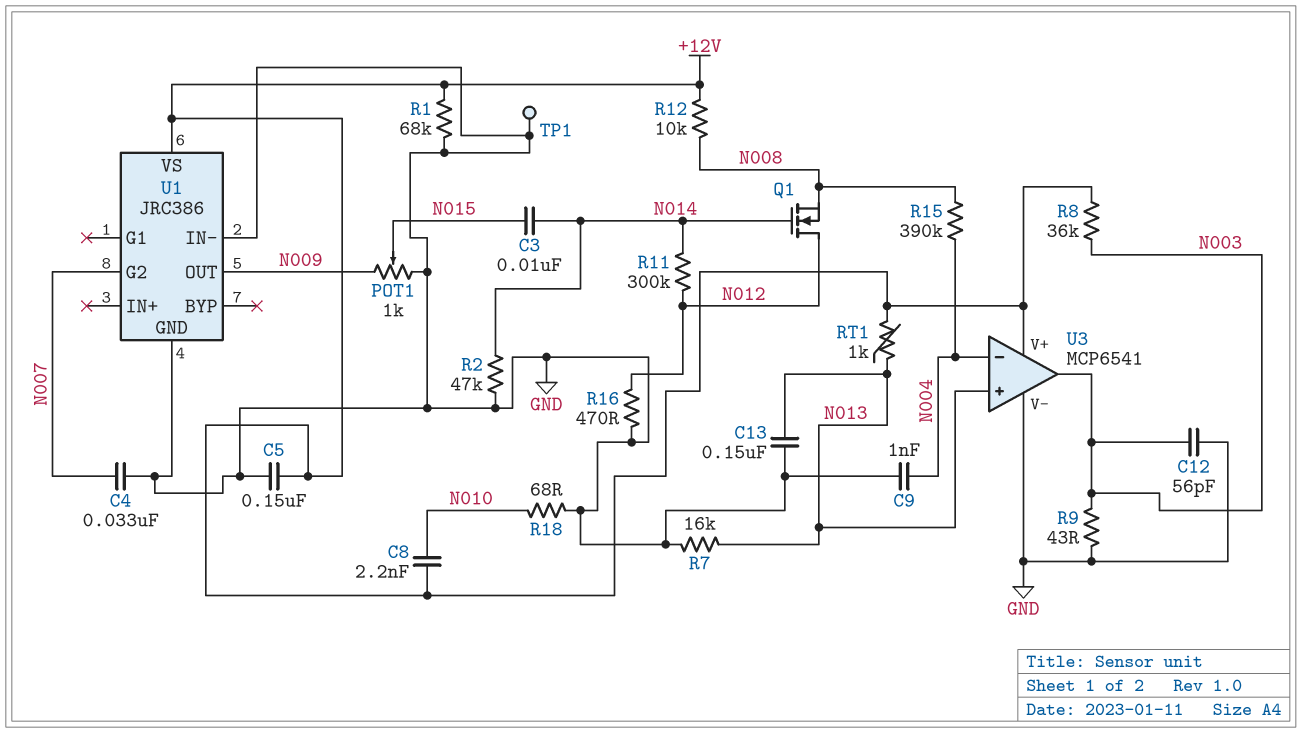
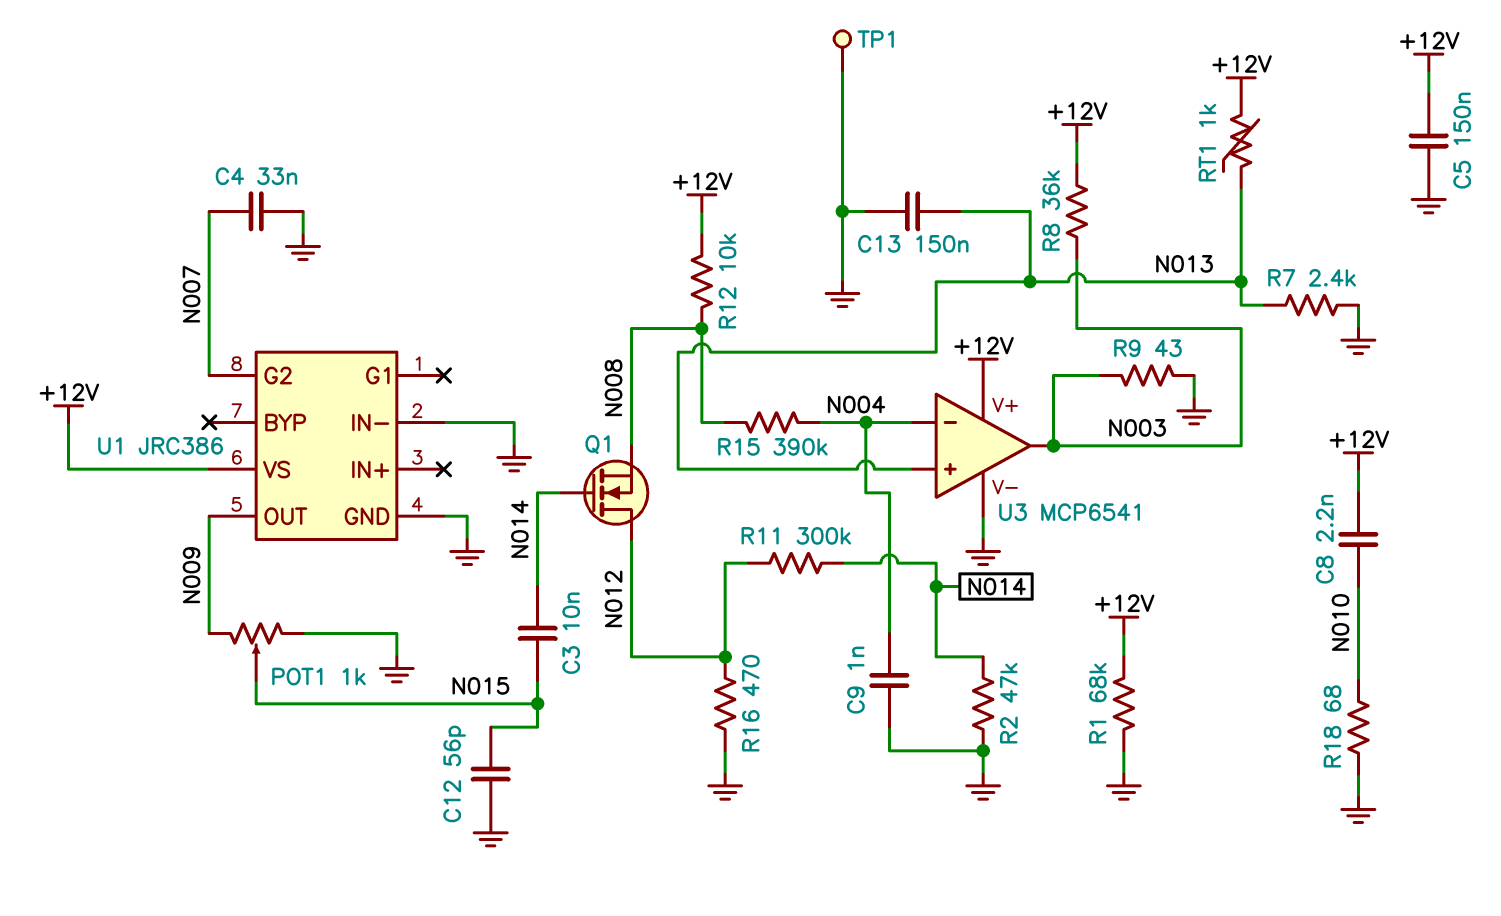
C12: 56pF (GND, N003) -> 56pF (GND, N015)
R7: 16k (GND, N013) -> 2.4k (GND, N013)

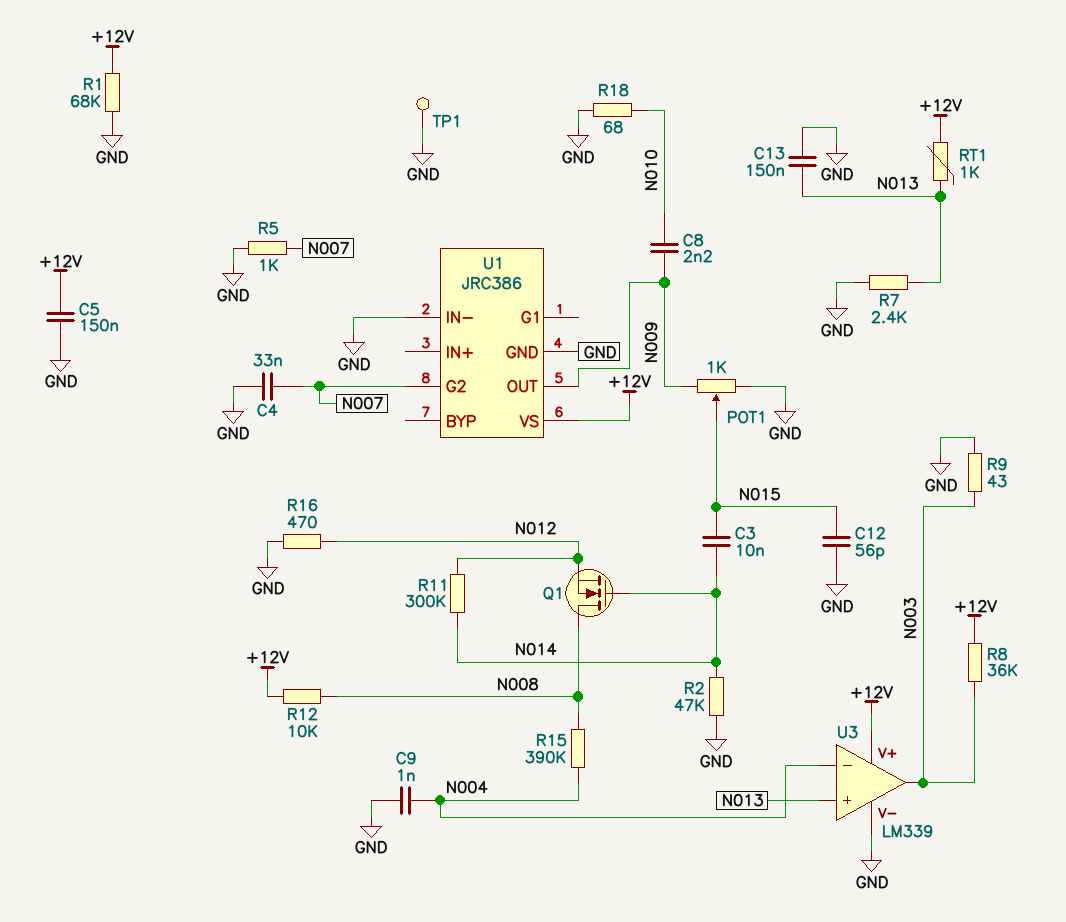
C8: 2.2nF (+12V, N010) -> 2.2nF (N009, N010)
Q1: NMOS (G N014, D N012, S N008) -> NMOS (G N014, D N008, S N012)
R5: none -> 1k (GND, N007)
U3: MCP6541 -> LM339

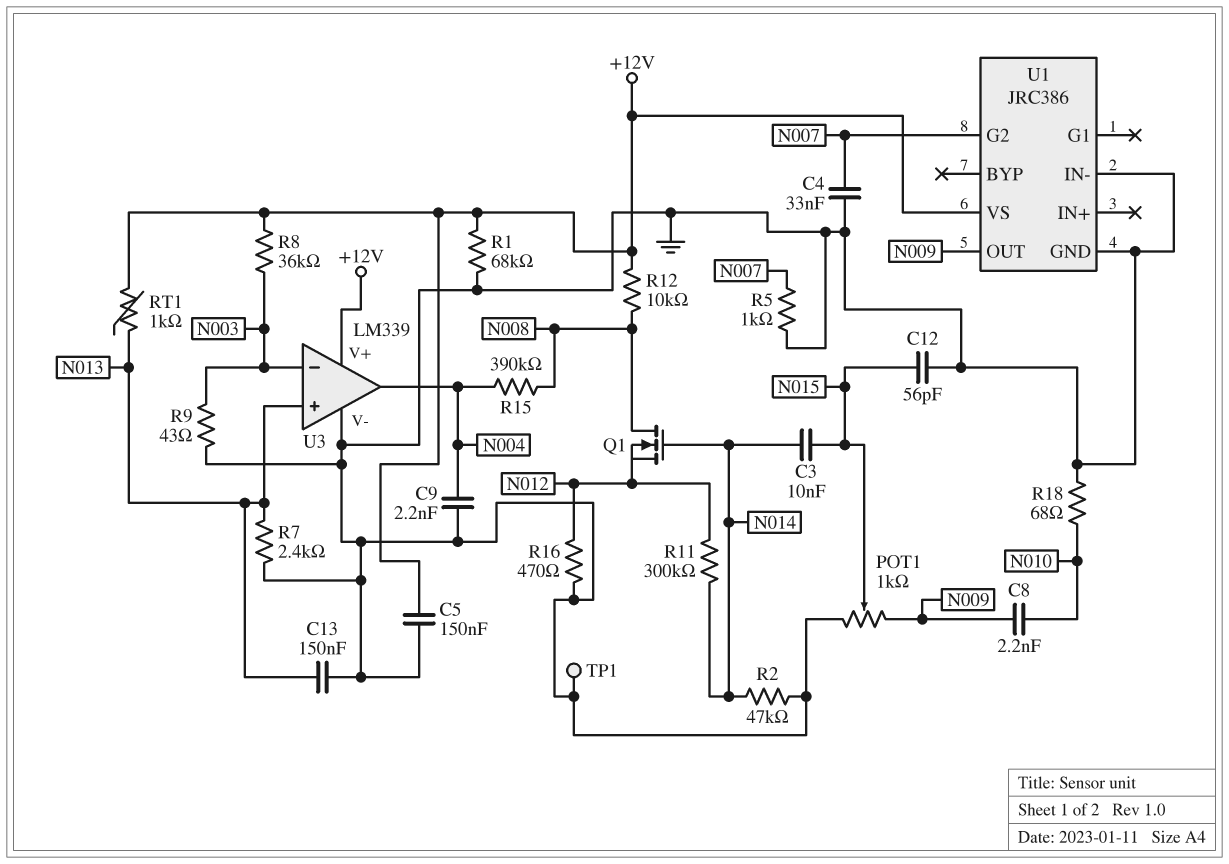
C9: 1nF (GND, N004) -> 2.2nF (GND, N004)
U3 pin in-: N004 -> N003
U3 pin out: N003 -> N004

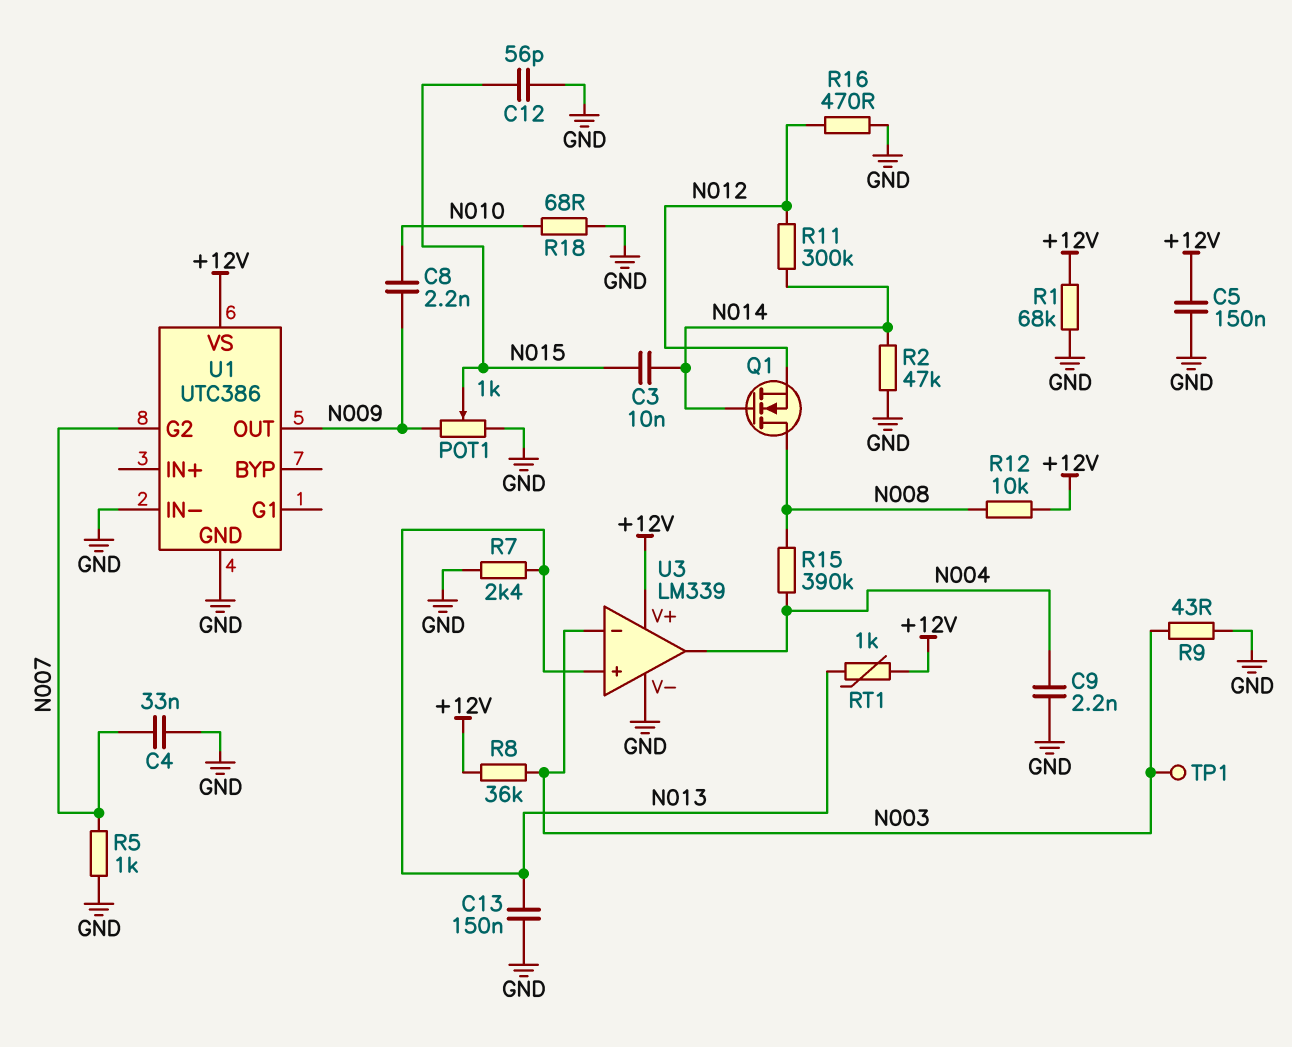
TP1: test point (GND) -> test point (N003)
U1: JRC386 -> UTC386

